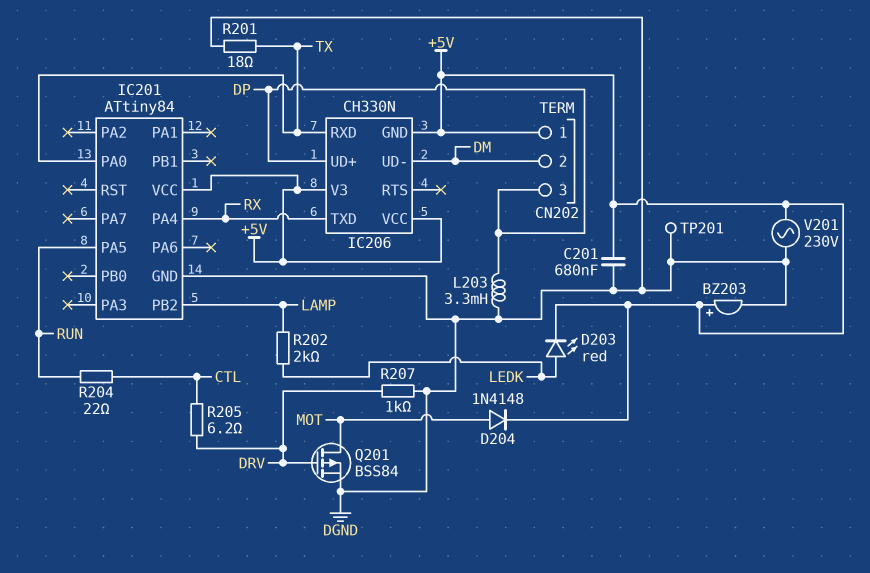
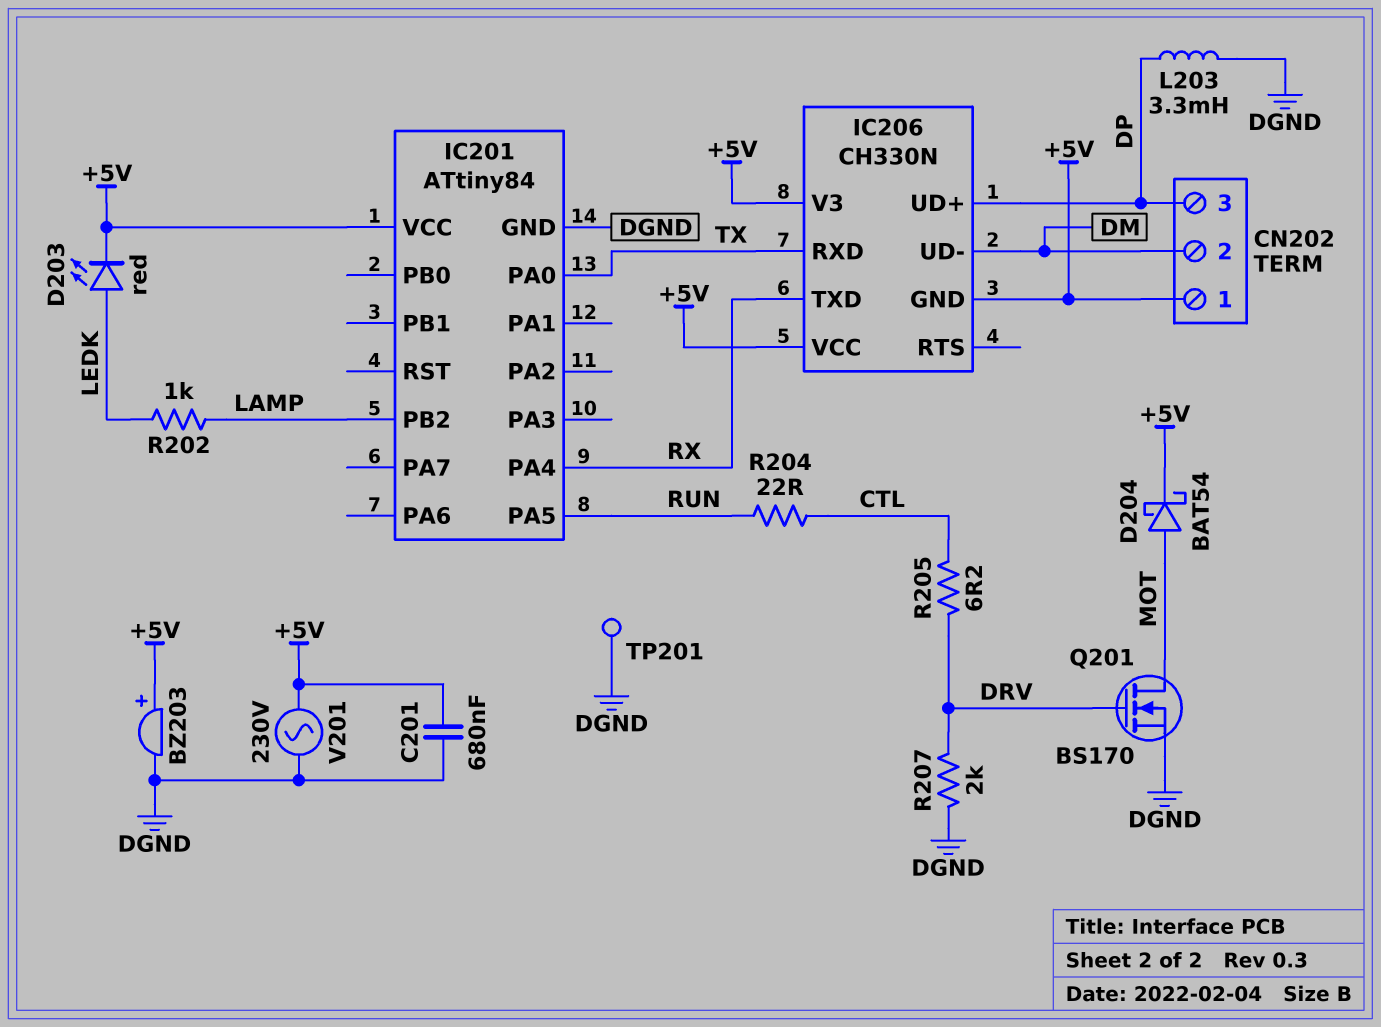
D204: diode 1N4148 (A MOT, K +5V) -> schottky BAT54 (A MOT, K +5V)
Q201: PMOS BSS84 (G DRV, D MOT, S DGND) -> NMOS BS170 (G DRV, D MOT, S DGND)
R201: 18 (DGND, TX) -> none
R202: 2k (LAMP, LEDK) -> 1k (LAMP, LEDK)
R207: 1k (DGND, DRV) -> 2k (DGND, DRV)

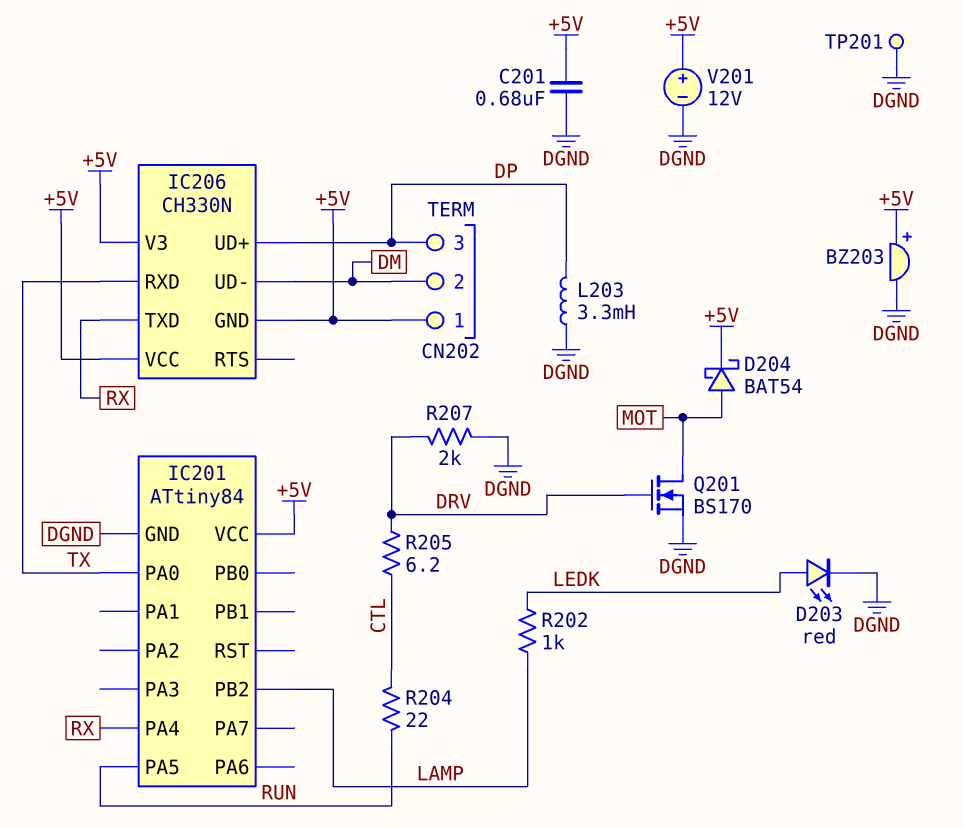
D203: LED red (A LEDK, K +5V) -> LED red (A LEDK, K DGND)
V201: AC 230V (+5V, DGND) -> 12V (plus +5V, minus DGND)

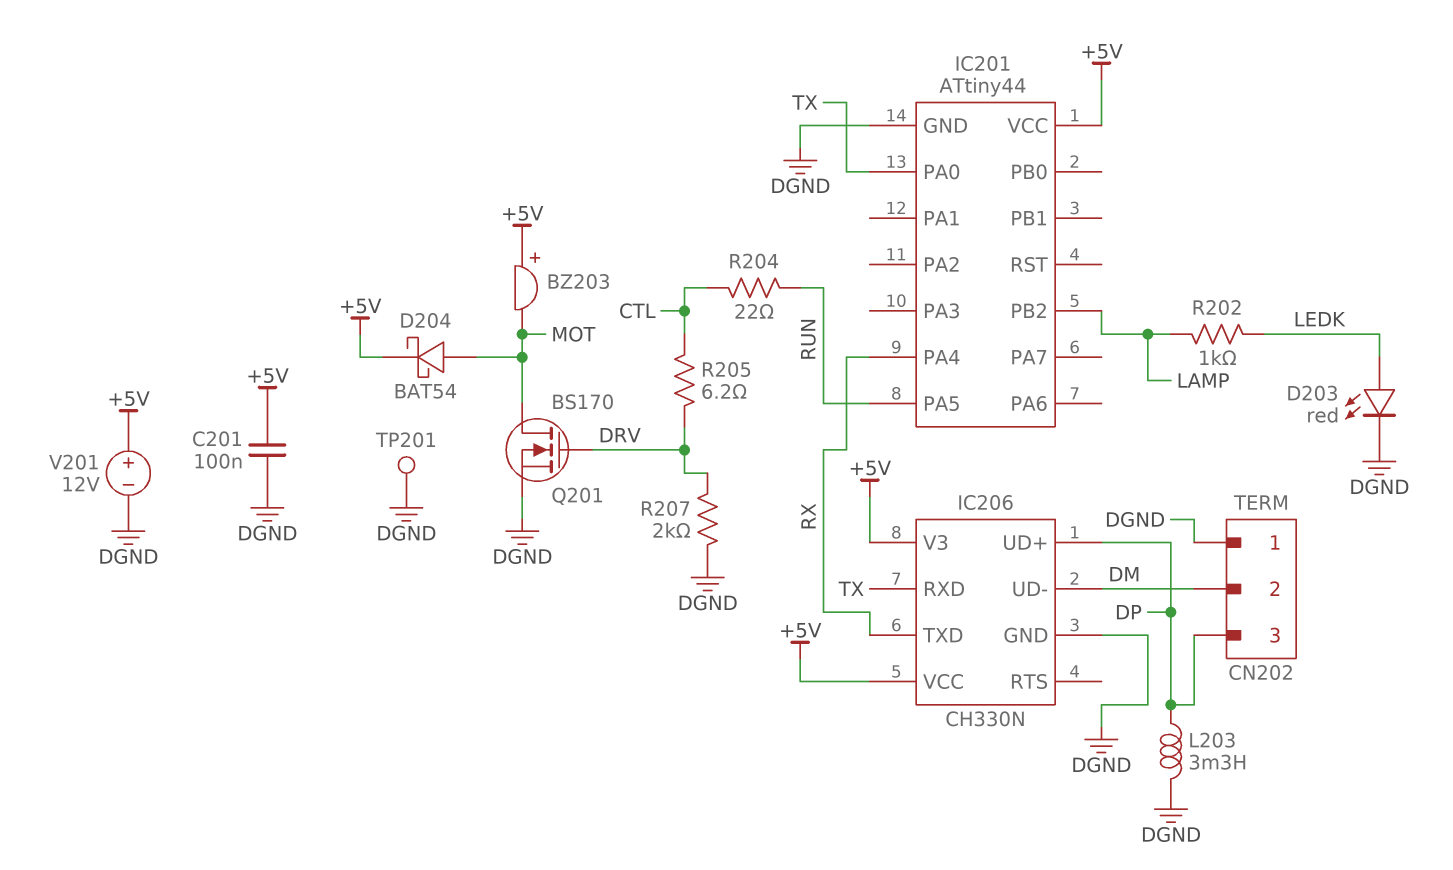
BZ203: buzzer (plus +5V, minus DGND) -> buzzer (plus +5V, minus MOT)
C201: 680nF (+5V, DGND) -> 100nF (+5V, DGND)
CN202 pin 1: +5V -> DGND
IC201: ATtiny84 -> ATtiny44
IC206 pin GND: +5V -> DGND

